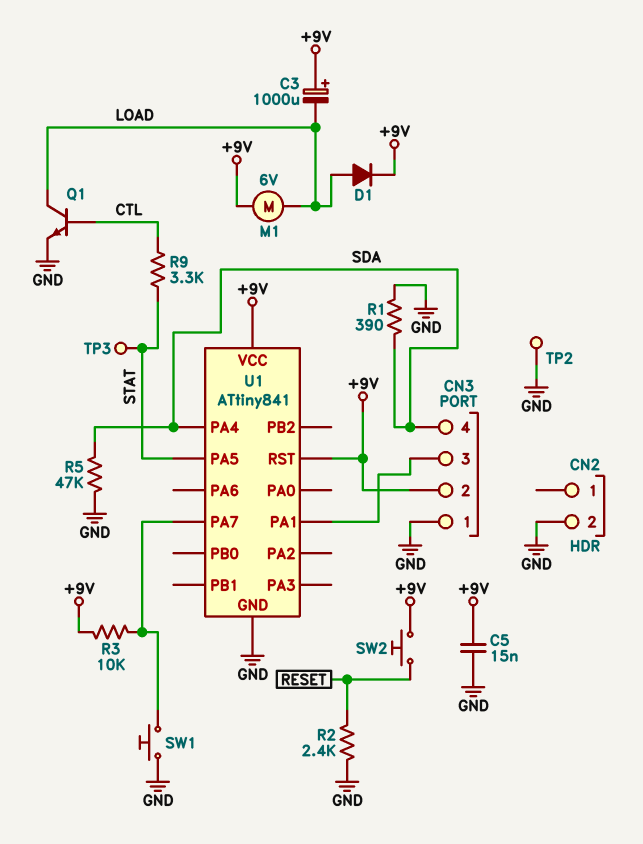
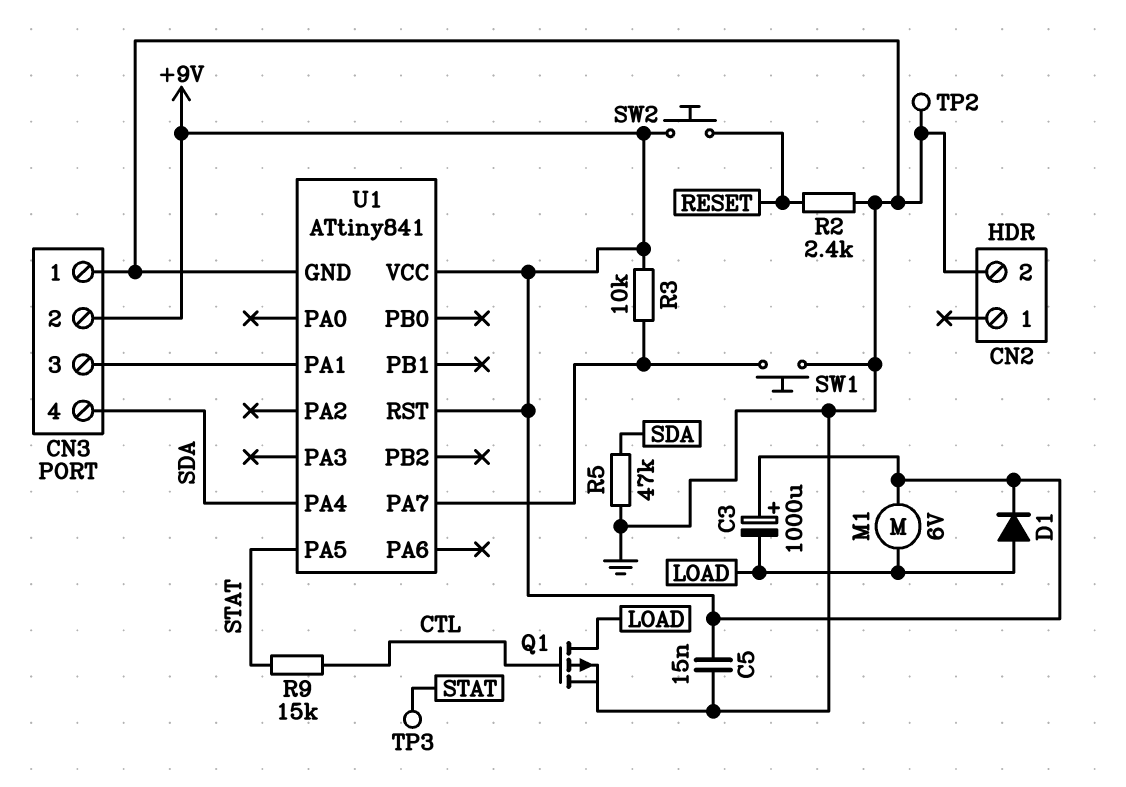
Q1: NPN (B CTL, C LOAD, E GND) -> PMOS (G CTL, D LOAD, S GND)
R1: 390 (GND, SDA) -> none
R9: 3.3k (CTL, STAT) -> 15k (CTL, STAT)

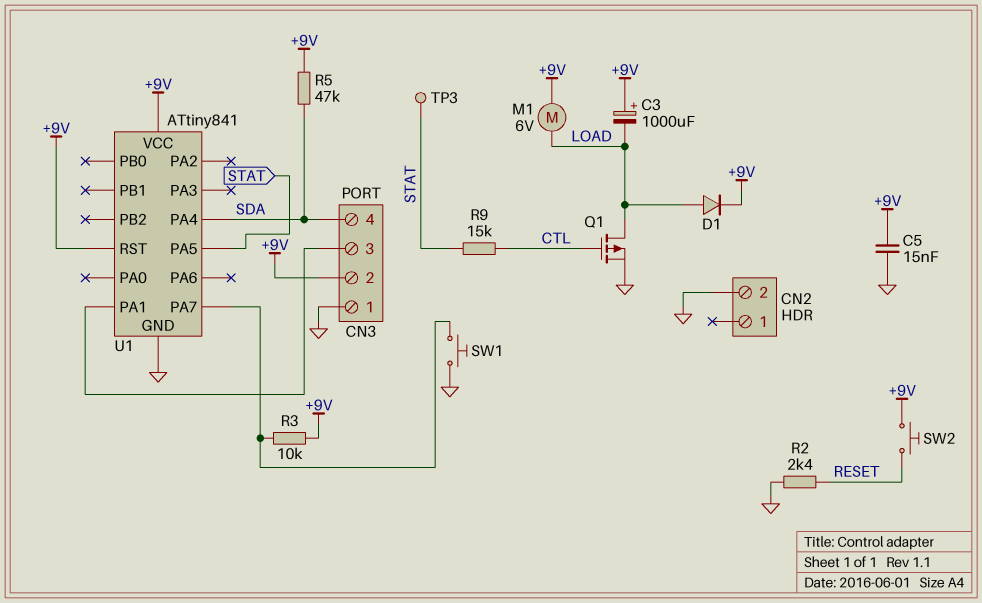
R5: 47k (GND, SDA) -> 47k (+9V, SDA)
TP2: test point (GND) -> none

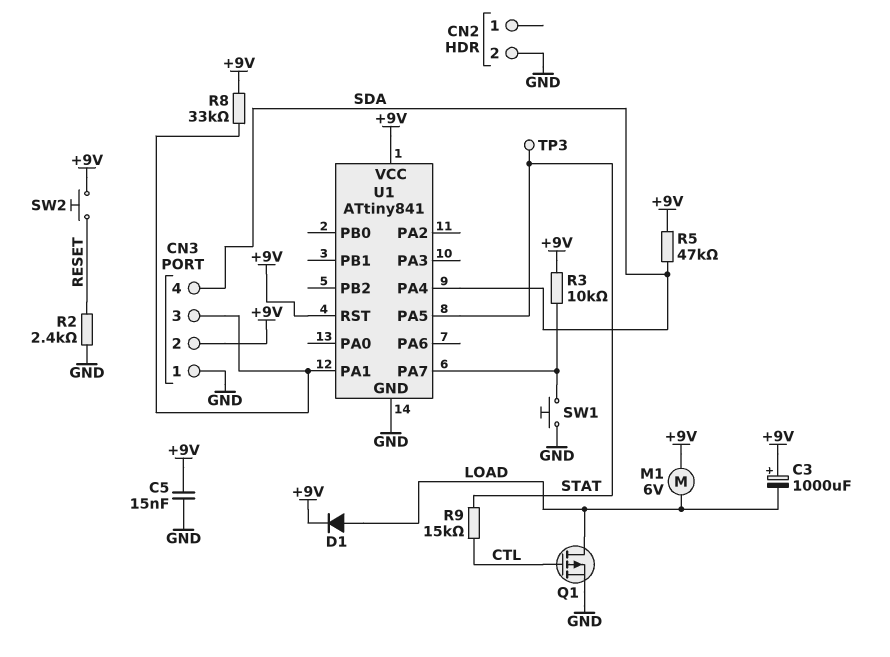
R8: none -> 33k (+9V, CN3/3)

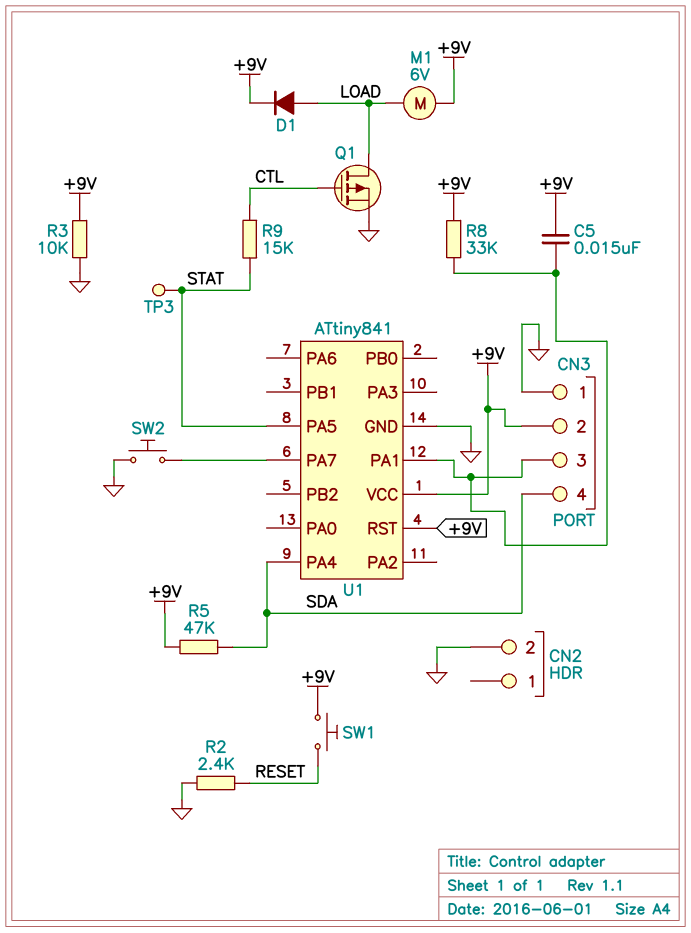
C3: 1000uF (plus +9V, minus LOAD) -> none
C5: 15nF (+9V, GND) -> 15nF (+9V, CN3/3)
R3: 10k (+9V, U1/PA7) -> 10k (+9V, GND)
SW1: button (GND, U1/PA7) -> button (+9V, RESET)
SW2: button (+9V, RESET) -> button (GND, U1/PA7)

